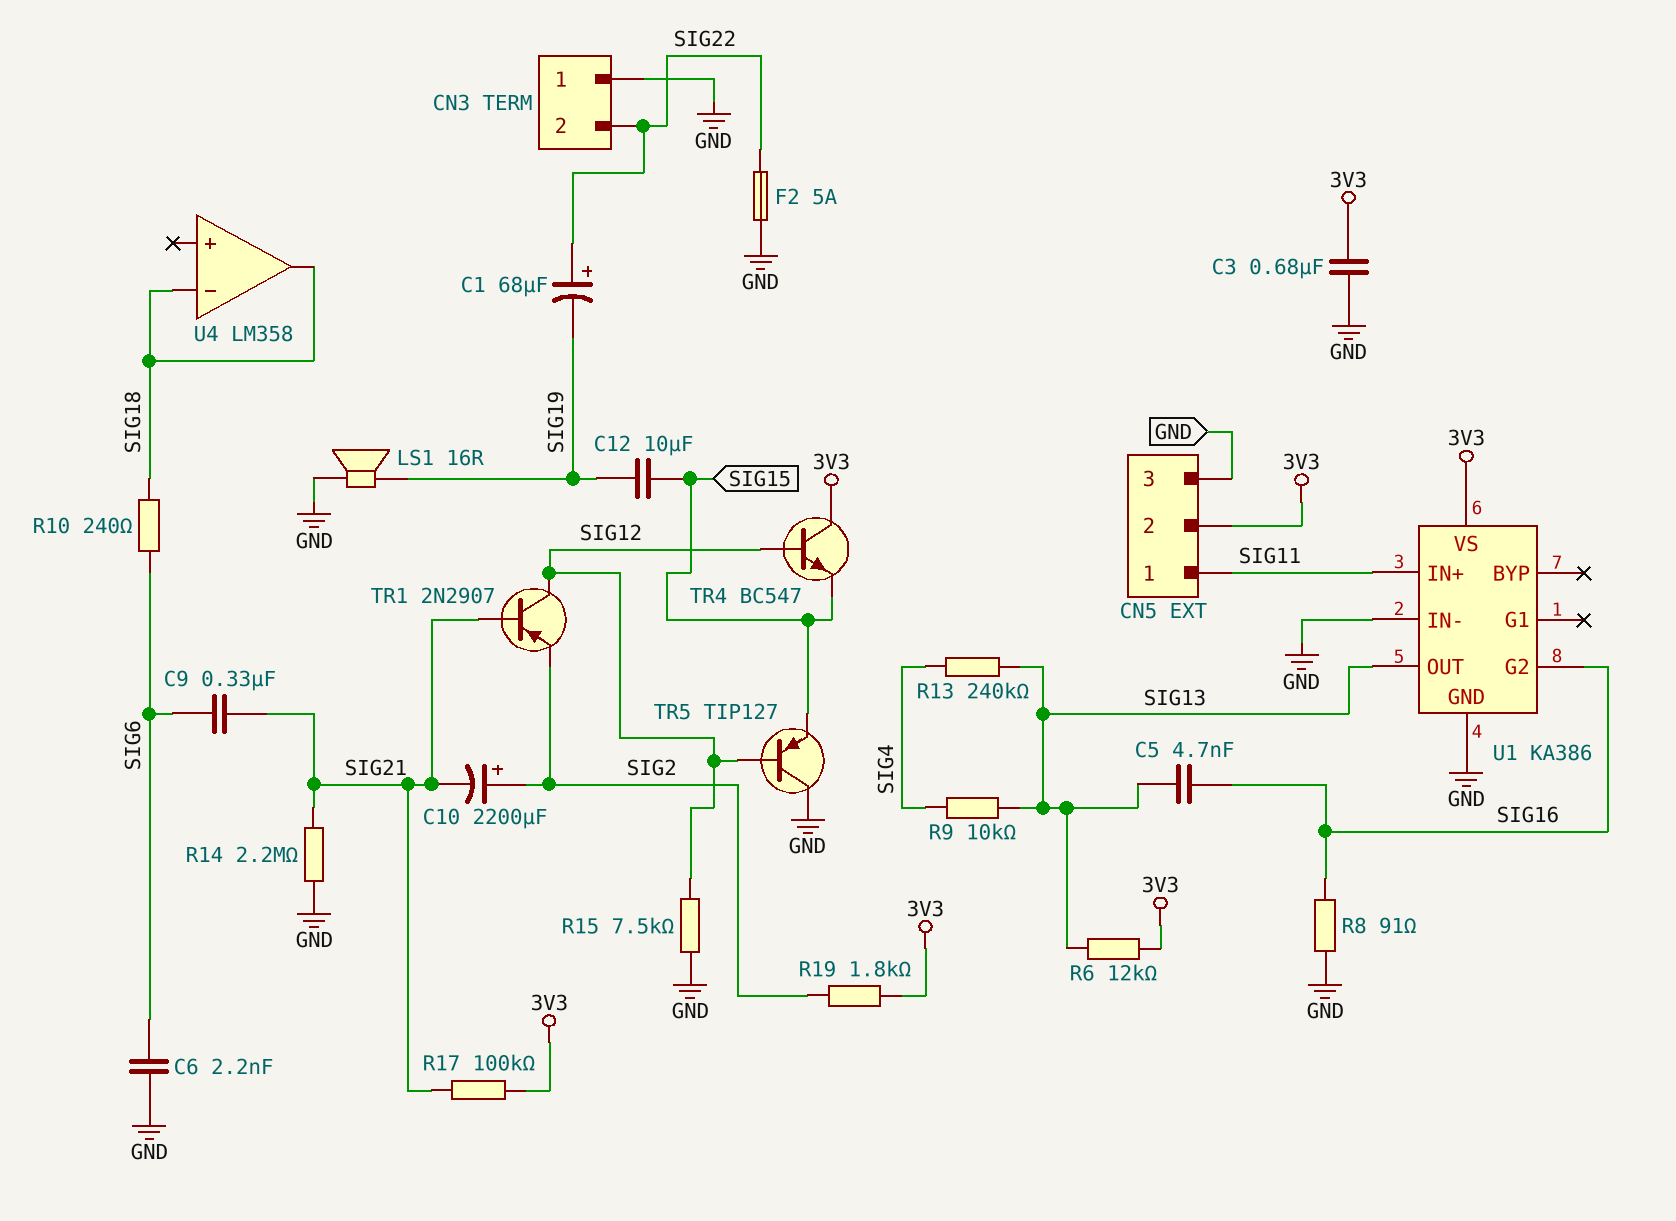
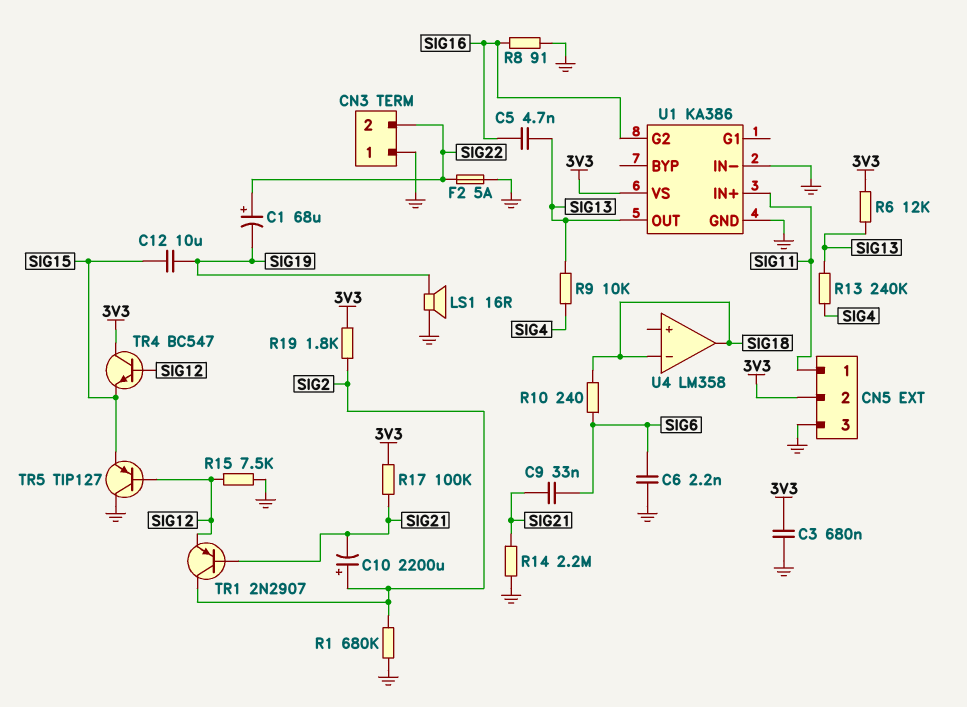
C9: 330nF (SIG6, SIG21) -> 33nF (SIG6, SIG21)
R1: none -> 680k (GND, SIG2)
TR1: PNP 2N2907 (B SIG21, C SIG12, E SIG2) -> PNP 2N2907 (B SIG21, C SIG2, E SIG12)

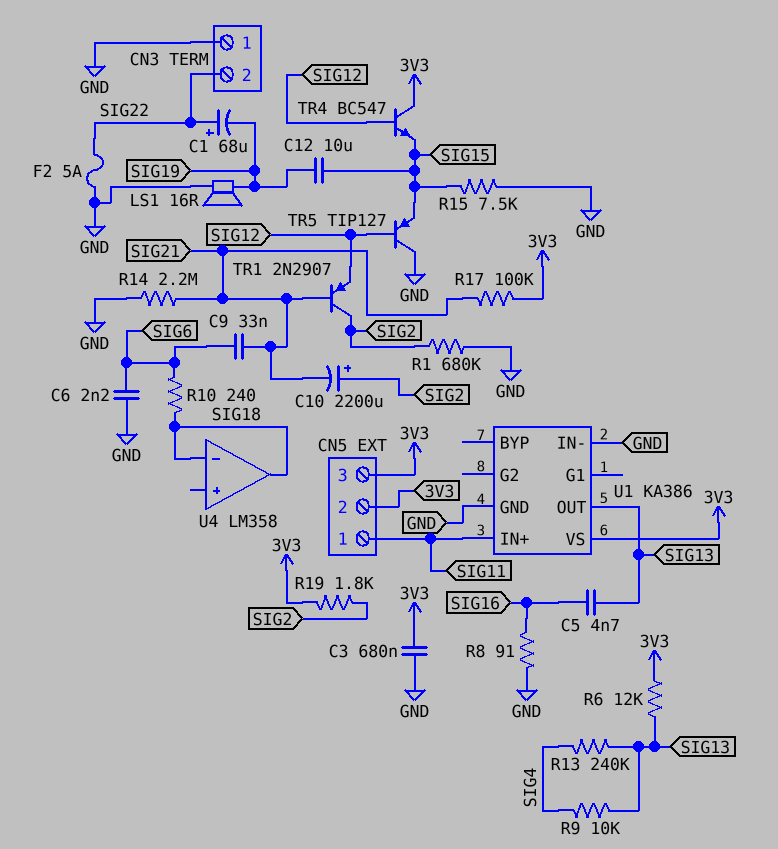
CN5 pin 3: GND -> 3V3
R15: 7.5k (GND, SIG12) -> 7.5k (GND, SIG15)
U1 pin G2: SIG16 -> none

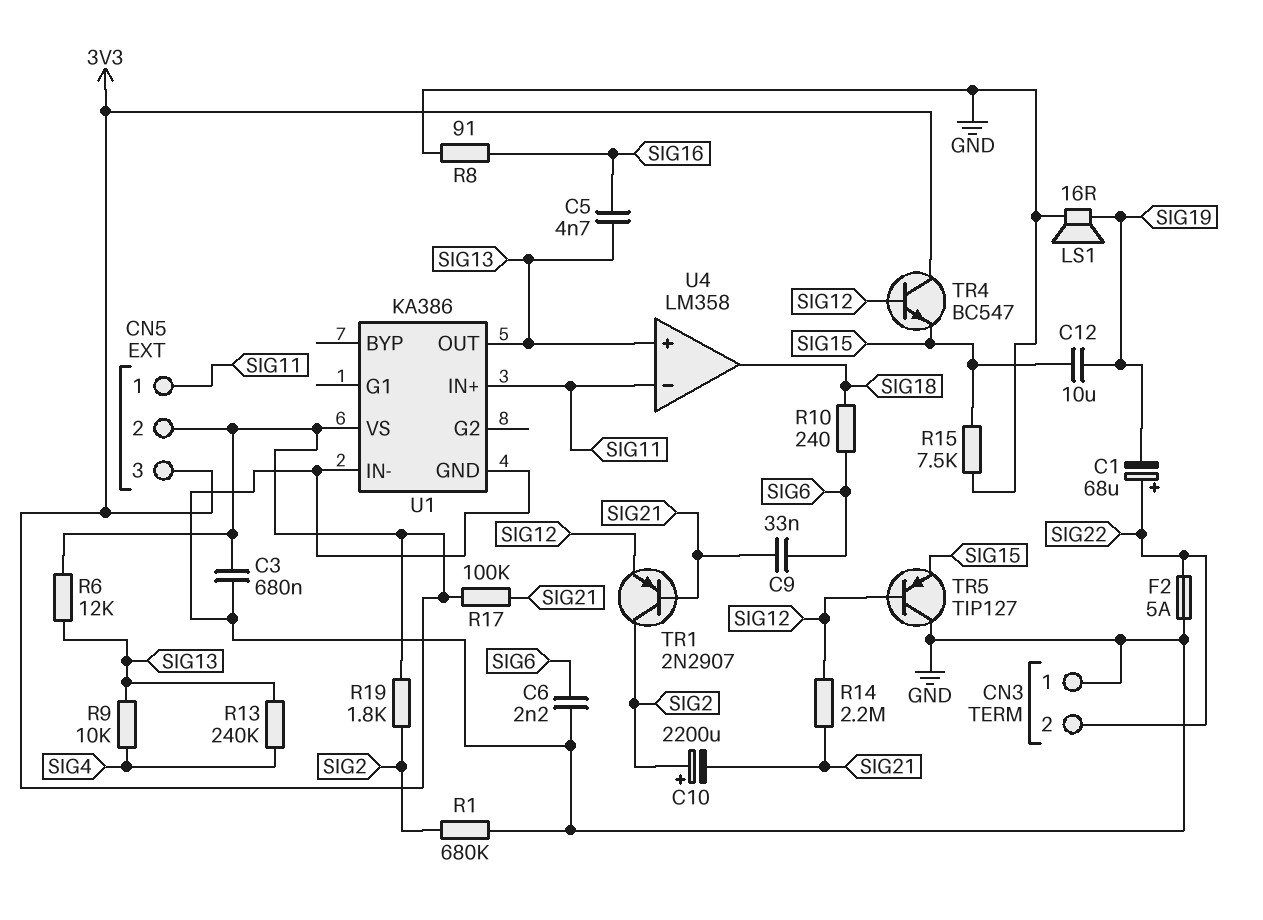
R14: 2.2M (GND, SIG21) -> 2.2M (SIG12, SIG21)
U4 pin in+: none -> SIG13
U4 pin in-: SIG18 -> SIG11

